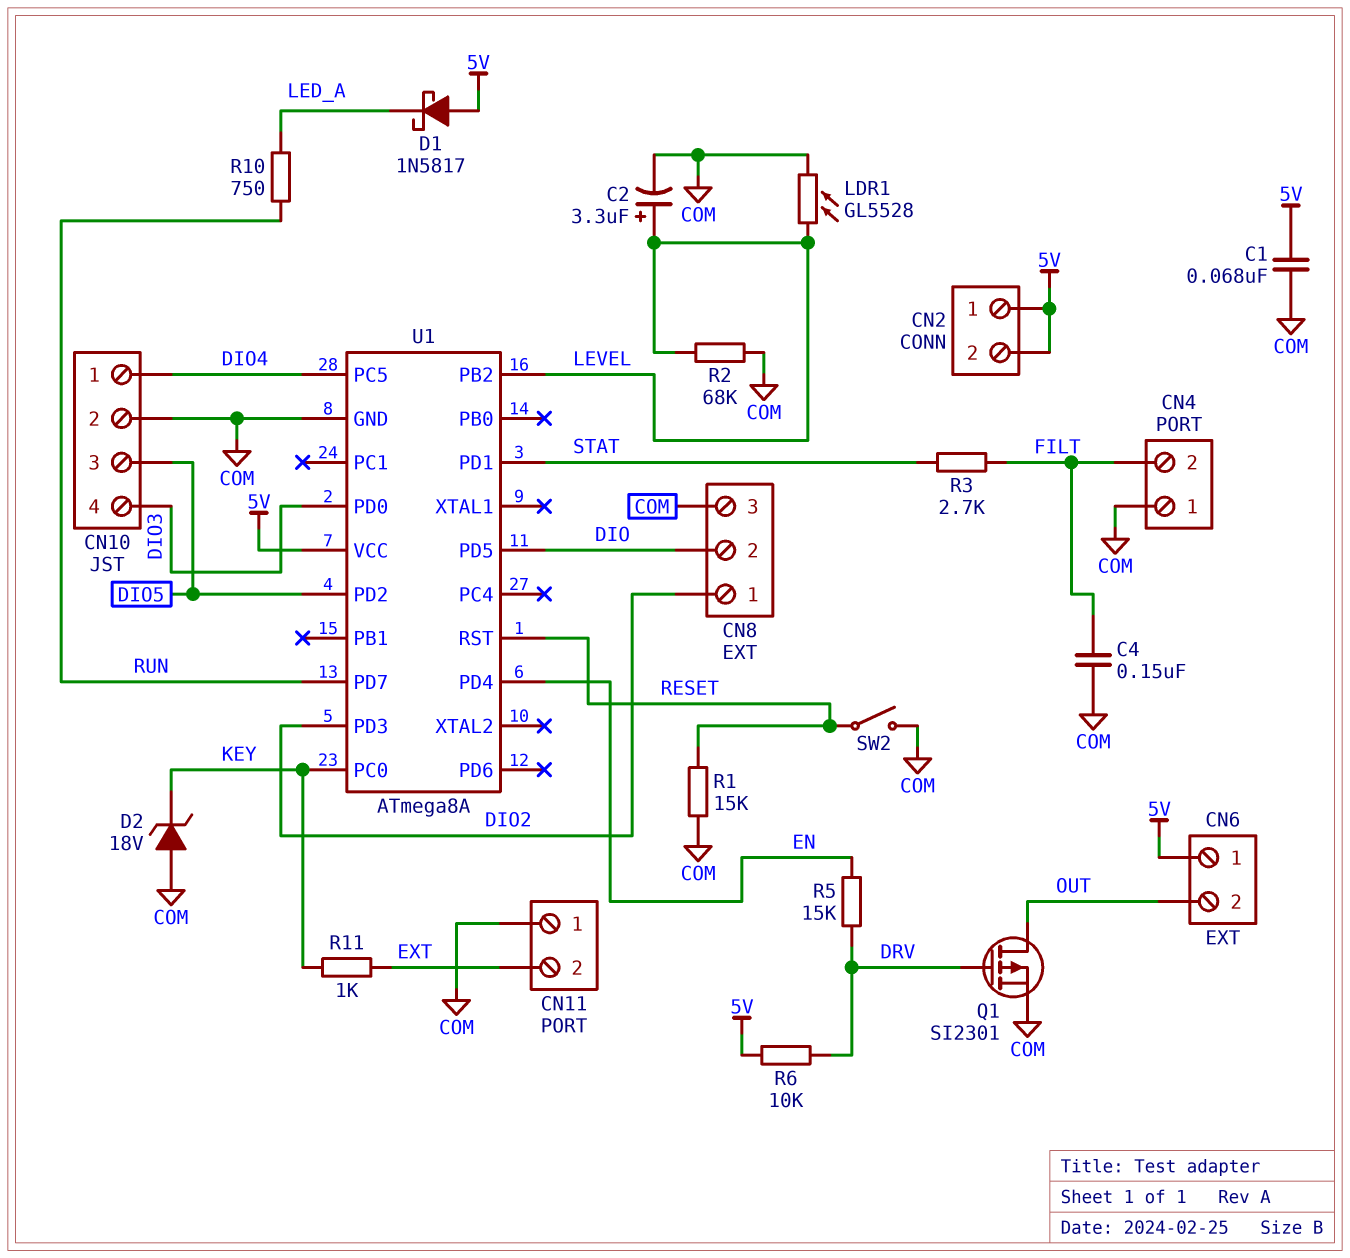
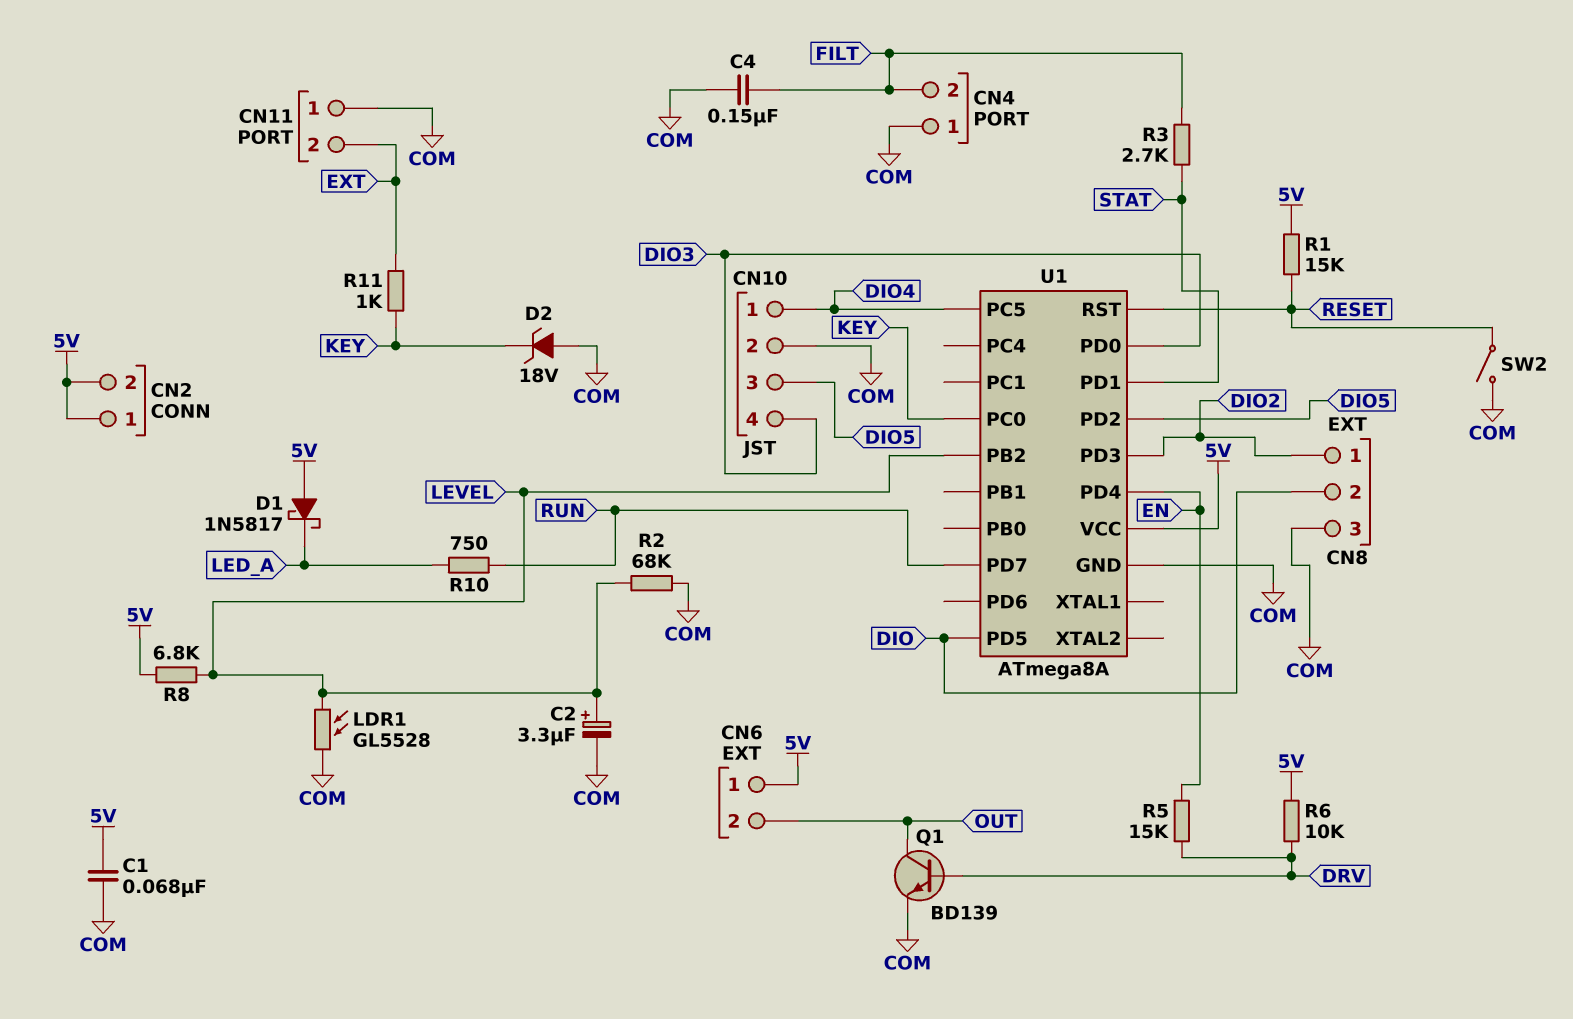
Q1: PMOS SI2301 (G DRV, D OUT, S COM) -> NPN BD139 (B DRV, C OUT, E COM)
R1: 15k (COM, RESET) -> 15k (5V, RESET)
R8: none -> 6.8k (5V, LEVEL)

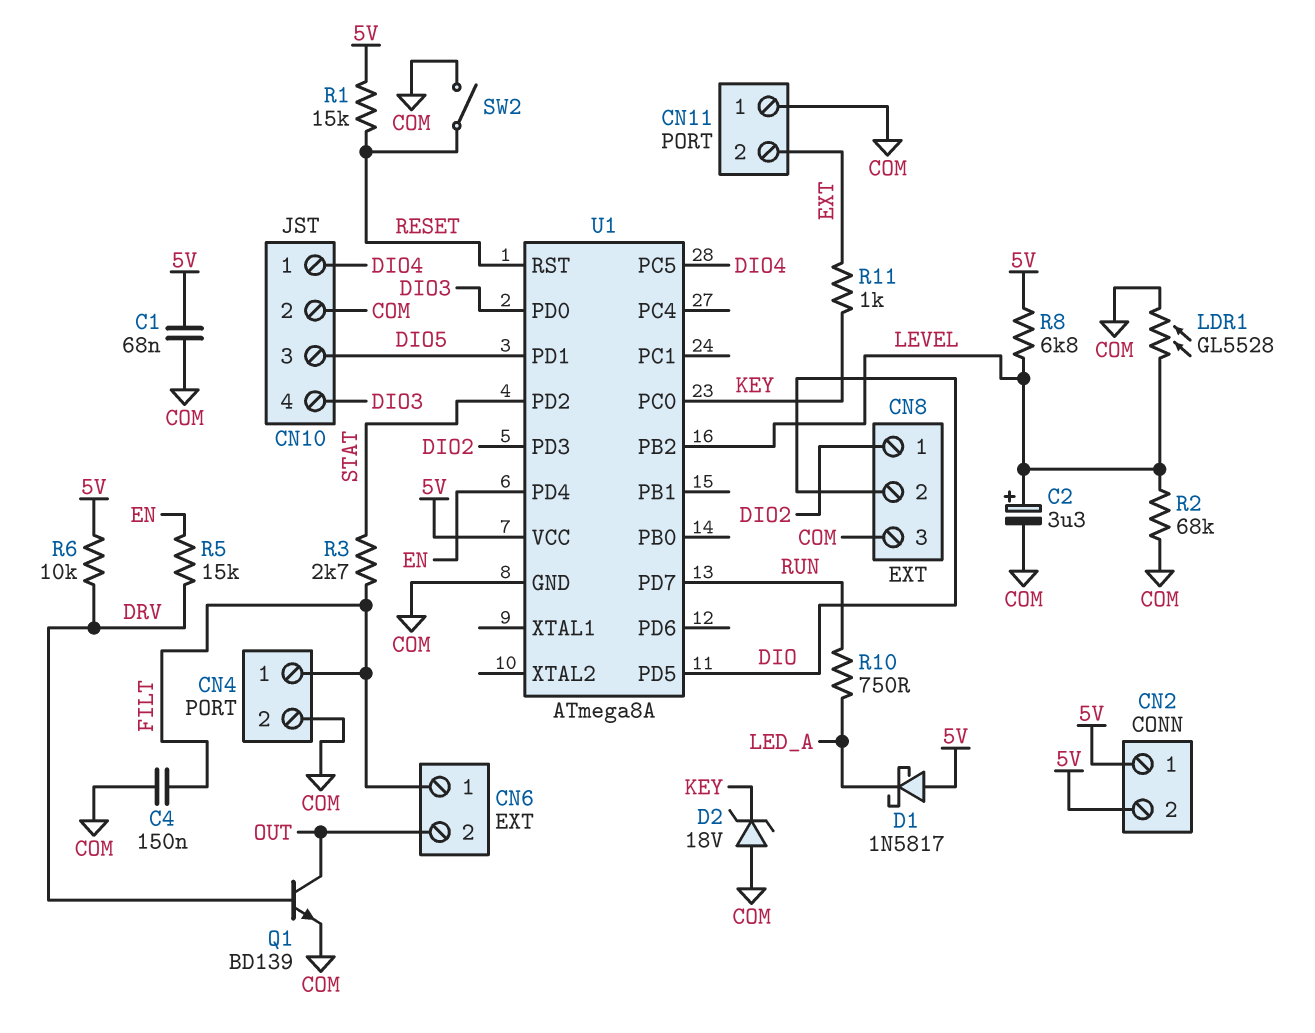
CN4 pin 1: COM -> FILT
CN4 pin 2: FILT -> COM
CN6 pin 1: 5V -> FILT
U1 pin PD1: STAT -> DIO5
U1 pin PD2: DIO5 -> STAT

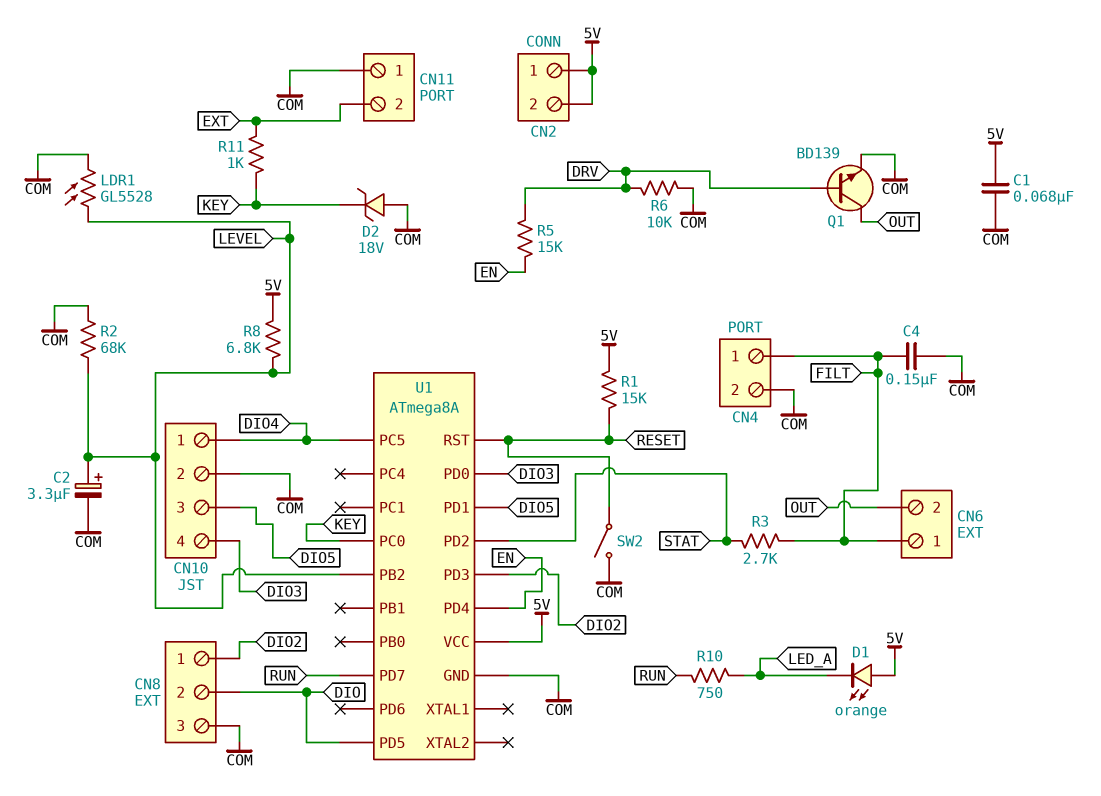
D1: schottky 1N5817 (A 5V, K LED_A) -> LED orange (A 5V, K LED_A)
R6: 10k (5V, DRV) -> 10k (COM, DRV)

